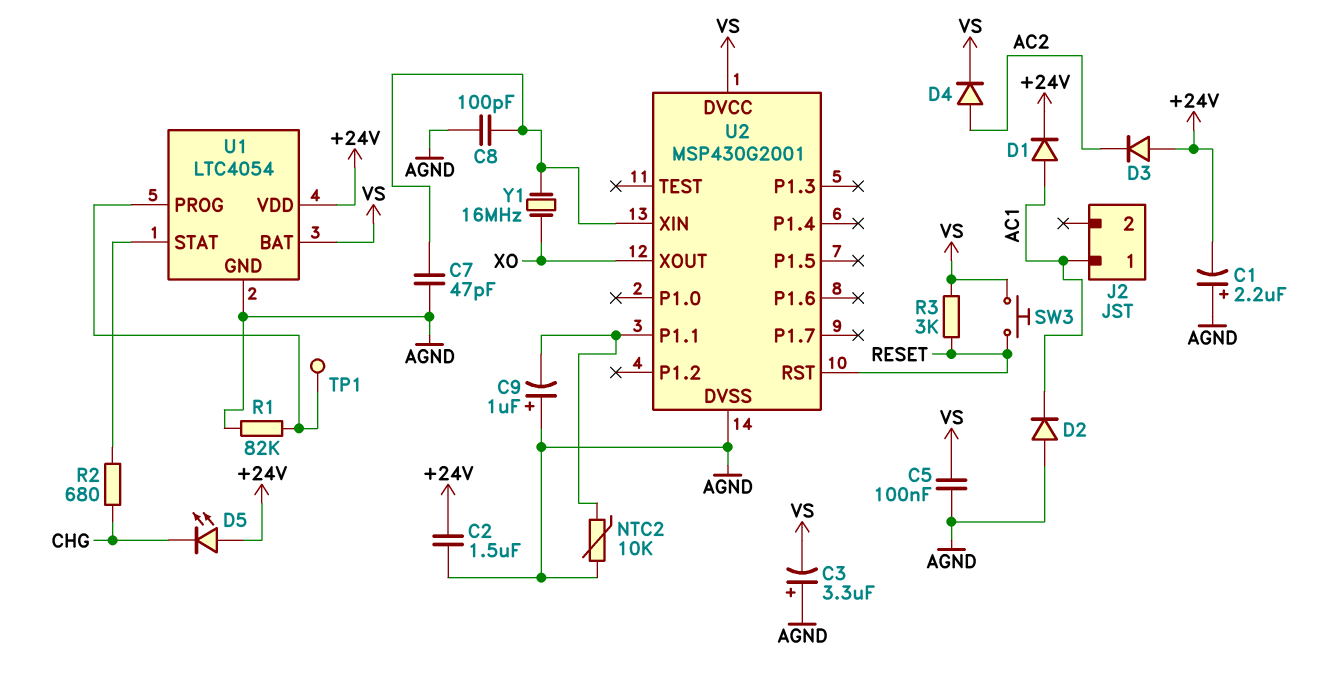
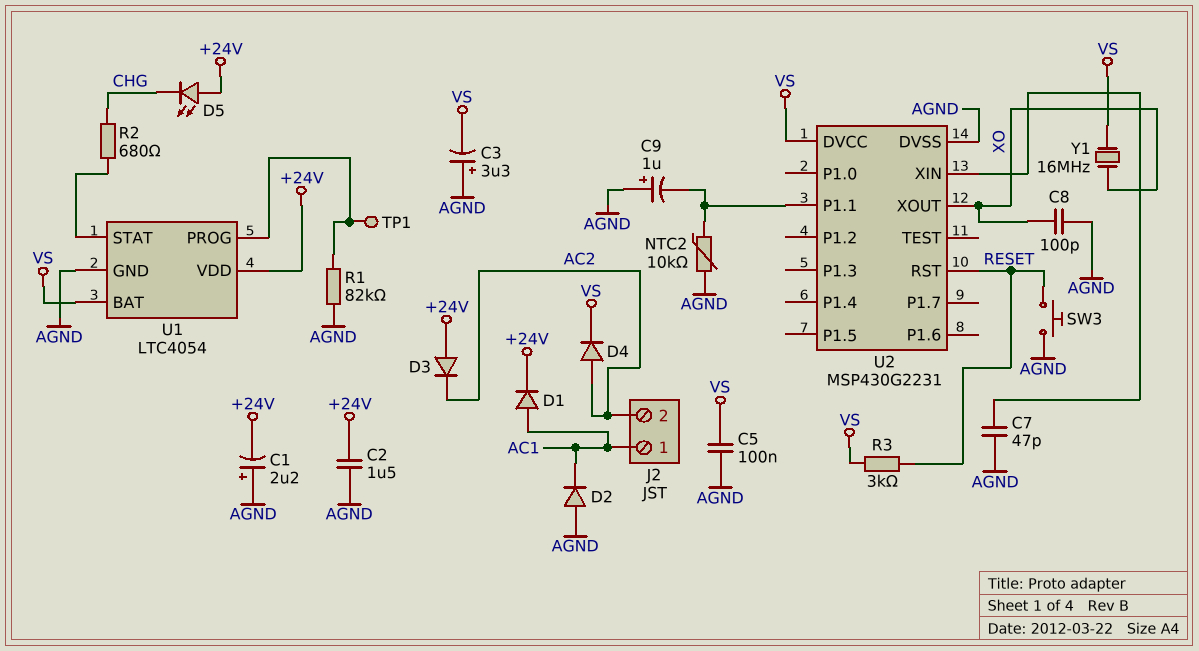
C8: 100pF (AGND, U2/XIN) -> 100pF (AGND, XO)
J2 pin 2: none -> AC2
SW3: button (RESET, VS) -> button (AGND, RESET)
U2: MSP430G2001 -> MSP430G2231
Y1: 16MHz (U2/XIN, XO) -> 16MHz (VS, XO)

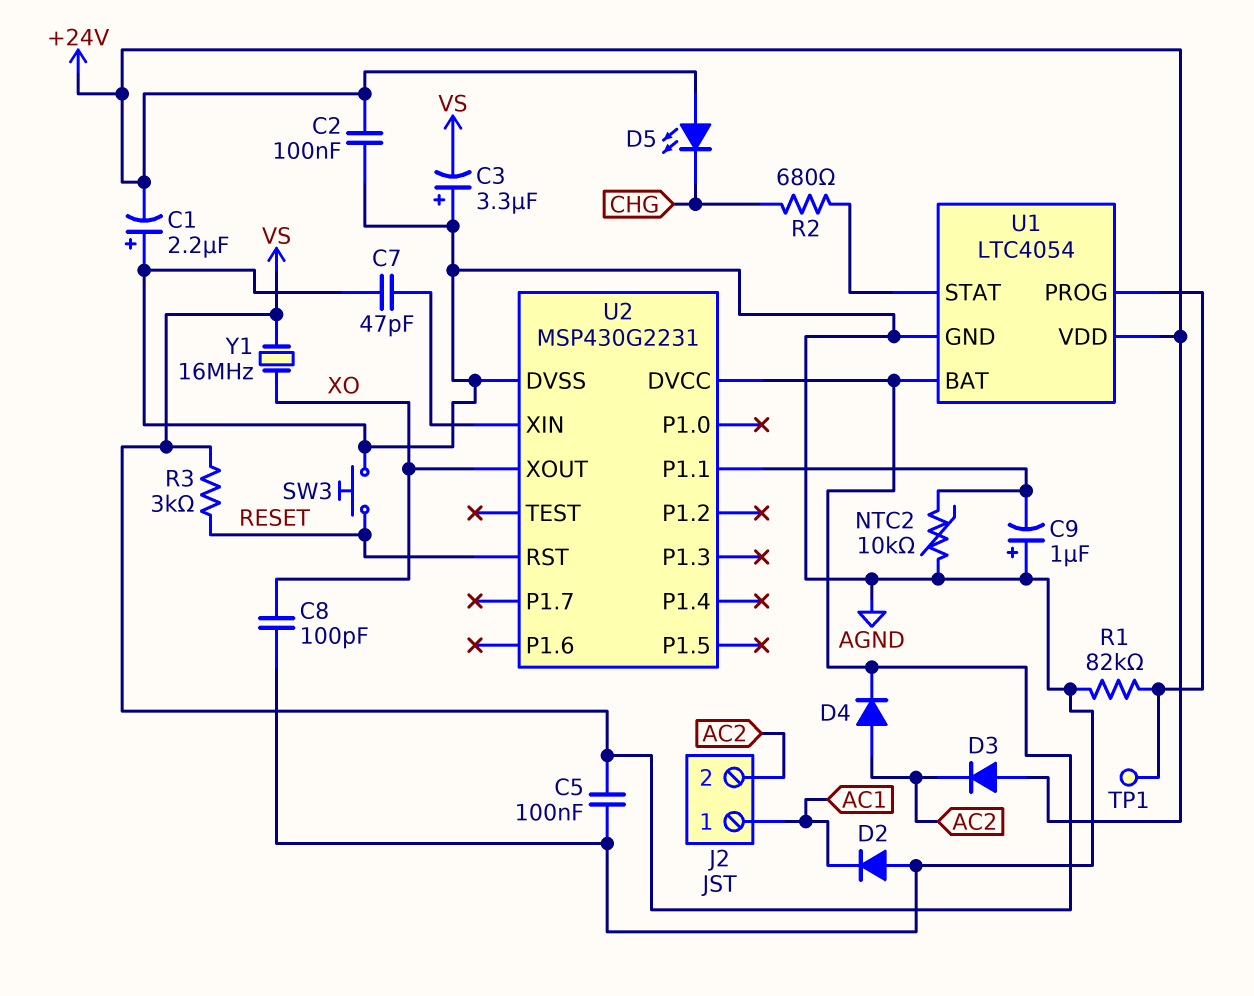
C2: 1.5uF (+24V, AGND) -> 100nF (+24V, AGND)
D1: diode (A AC1, K +24V) -> none

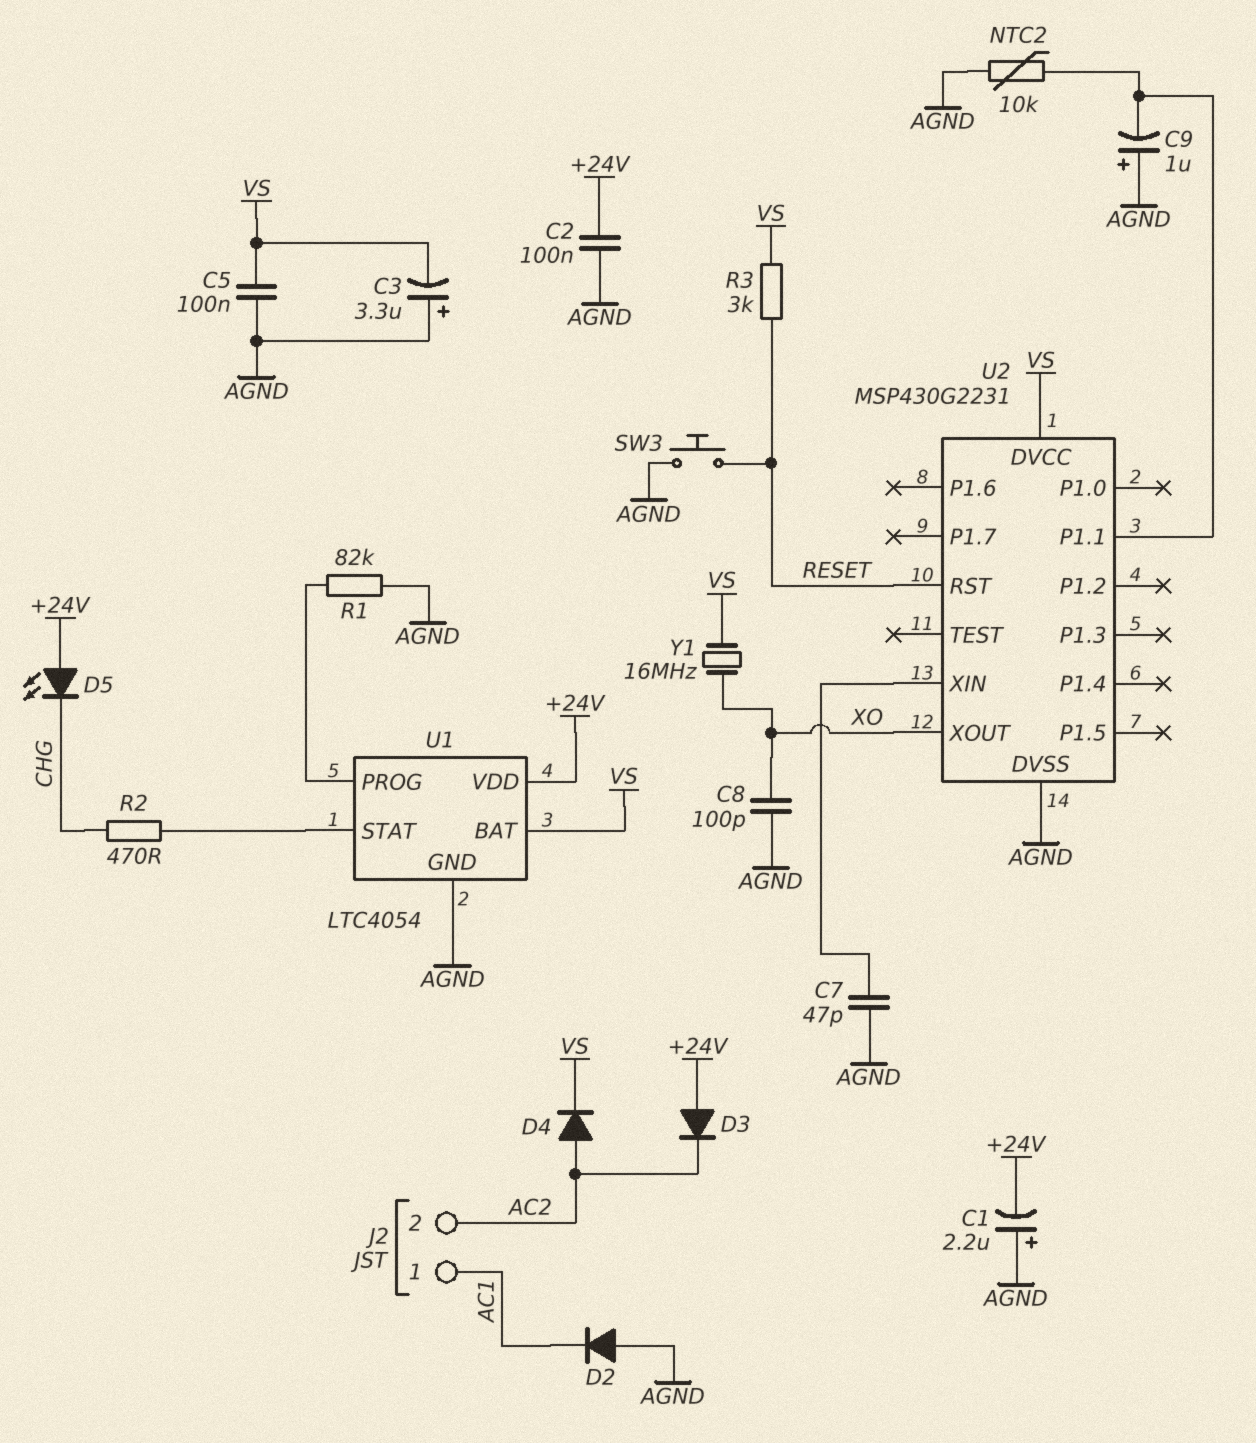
R2: 680 (CHG, U1/STAT) -> 470 (CHG, U1/STAT)
TP1: test point (U1/PROG) -> none

